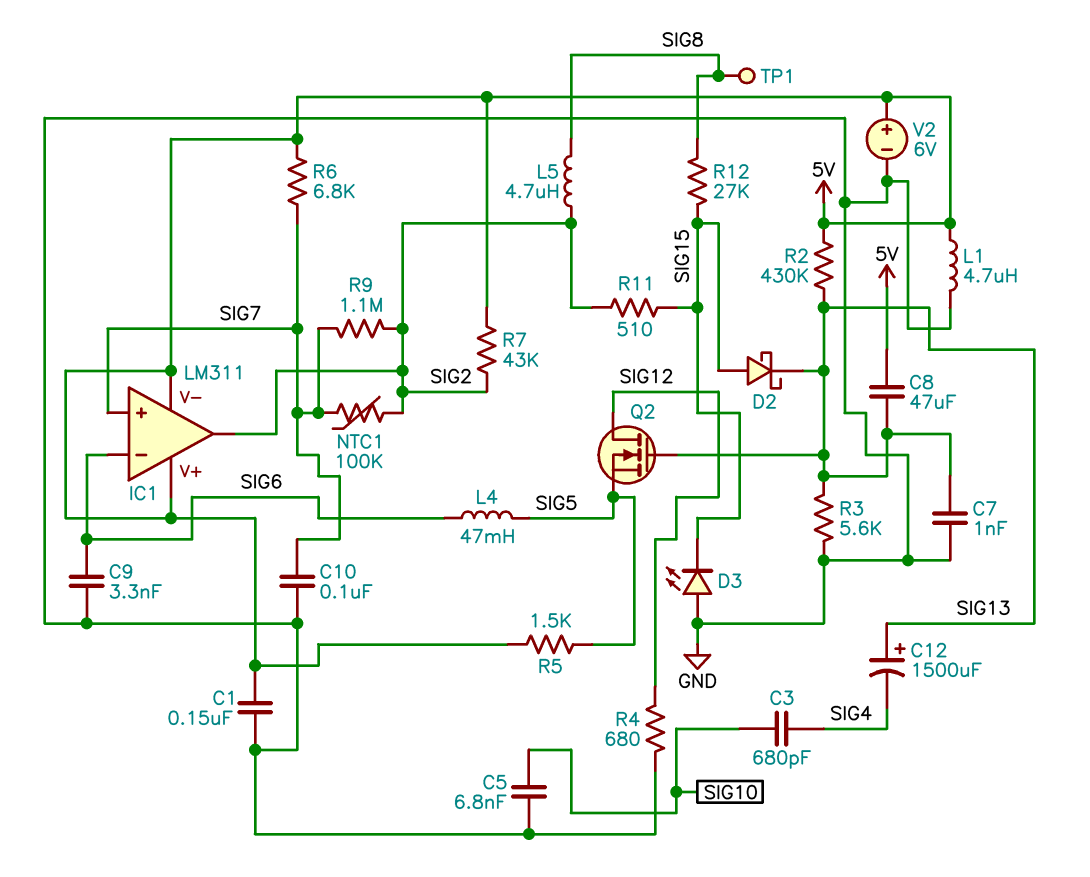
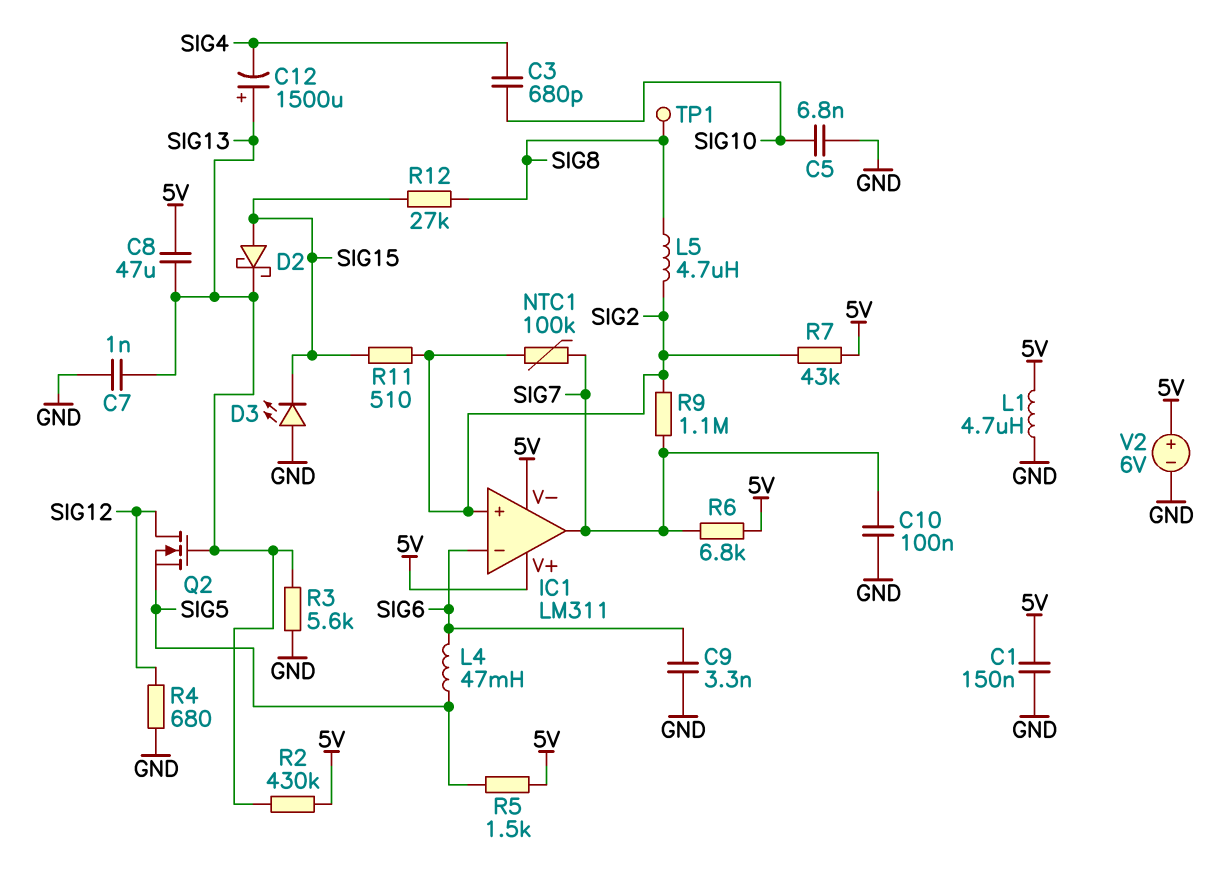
IC1 pin in+: SIG7 -> SIG2
IC1 pin out: SIG2 -> SIG7

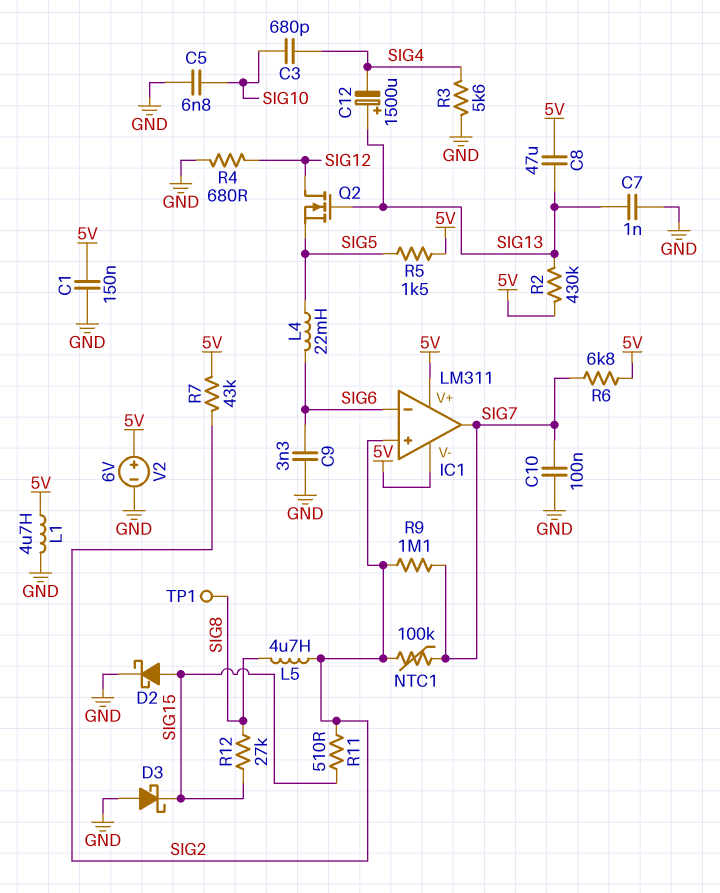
D2: schottky (A SIG15, K SIG13) -> schottky (A SIG15, K GND)
D3: LED (A GND, K SIG15) -> schottky (A GND, K SIG15)
L4: 47mH (SIG5, SIG6) -> 22mH (SIG5, SIG6)
R3: 5.6k (GND, SIG13) -> 5.6k (GND, SIG4)

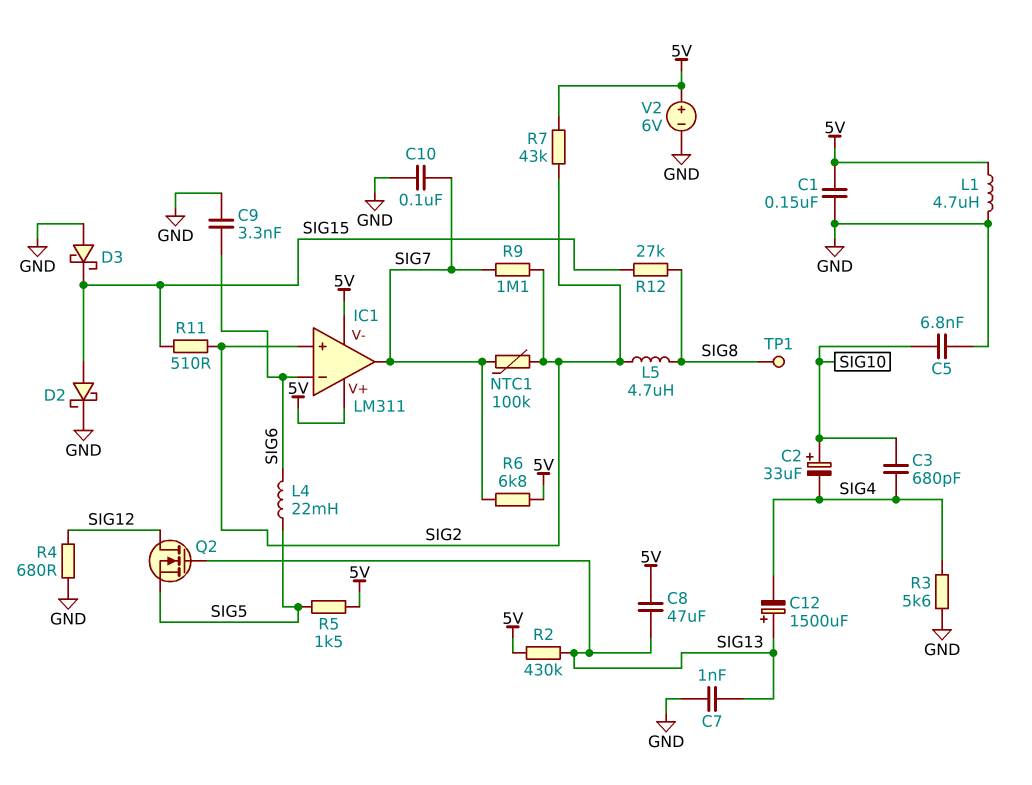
C2: none -> 33uF (plus SIG10, minus SIG4)

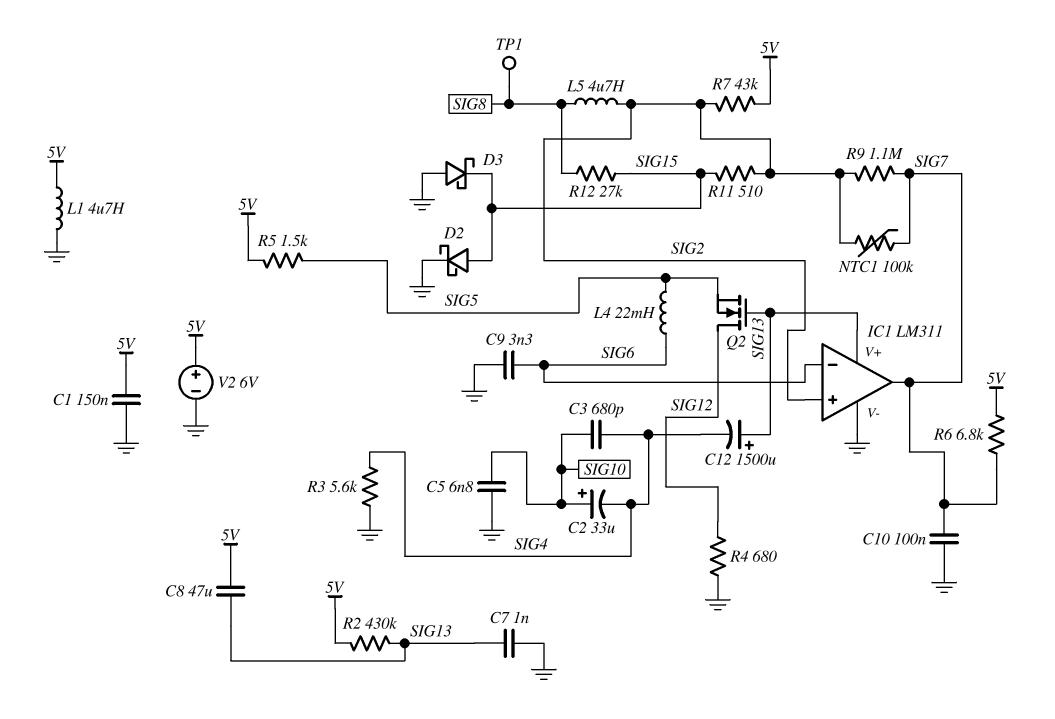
IC1 pin V+: 5V -> SIG13
IC1 pin V-: 5V -> GND

